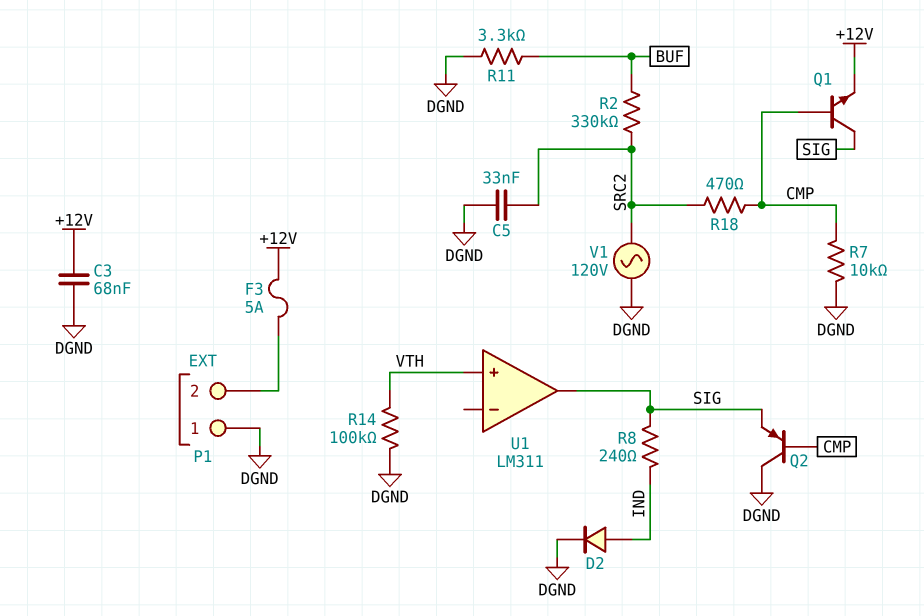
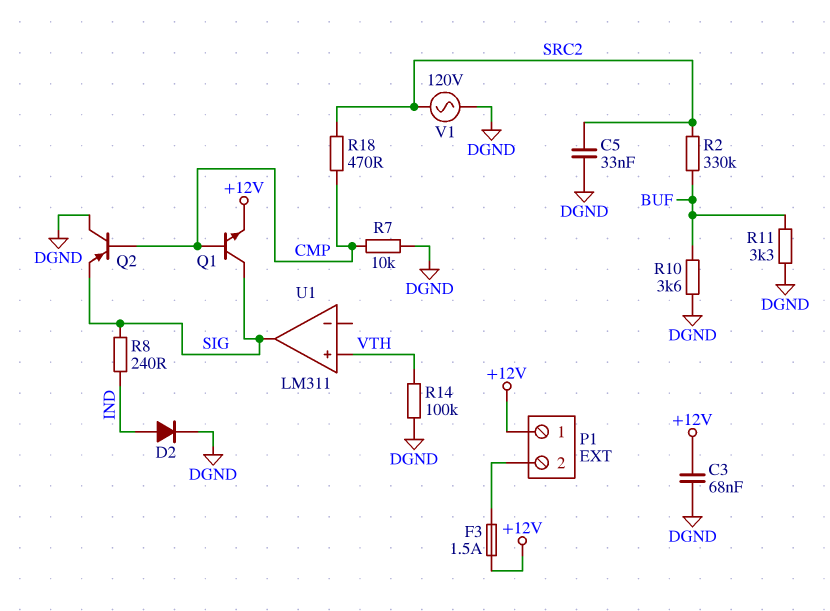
F3: 5A (+12V, P1/2) -> 1.5A (+12V, P1/2)
P1 pin 1: DGND -> +12V
R10: none -> 3.6k (BUF, DGND)

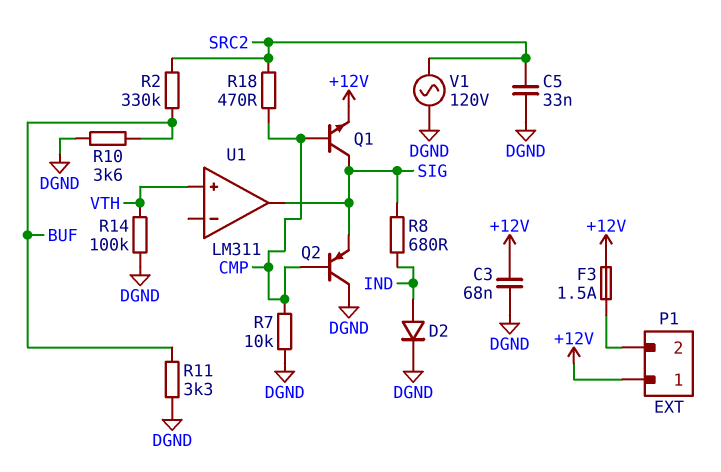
R8: 240 (IND, SIG) -> 680 (IND, SIG)

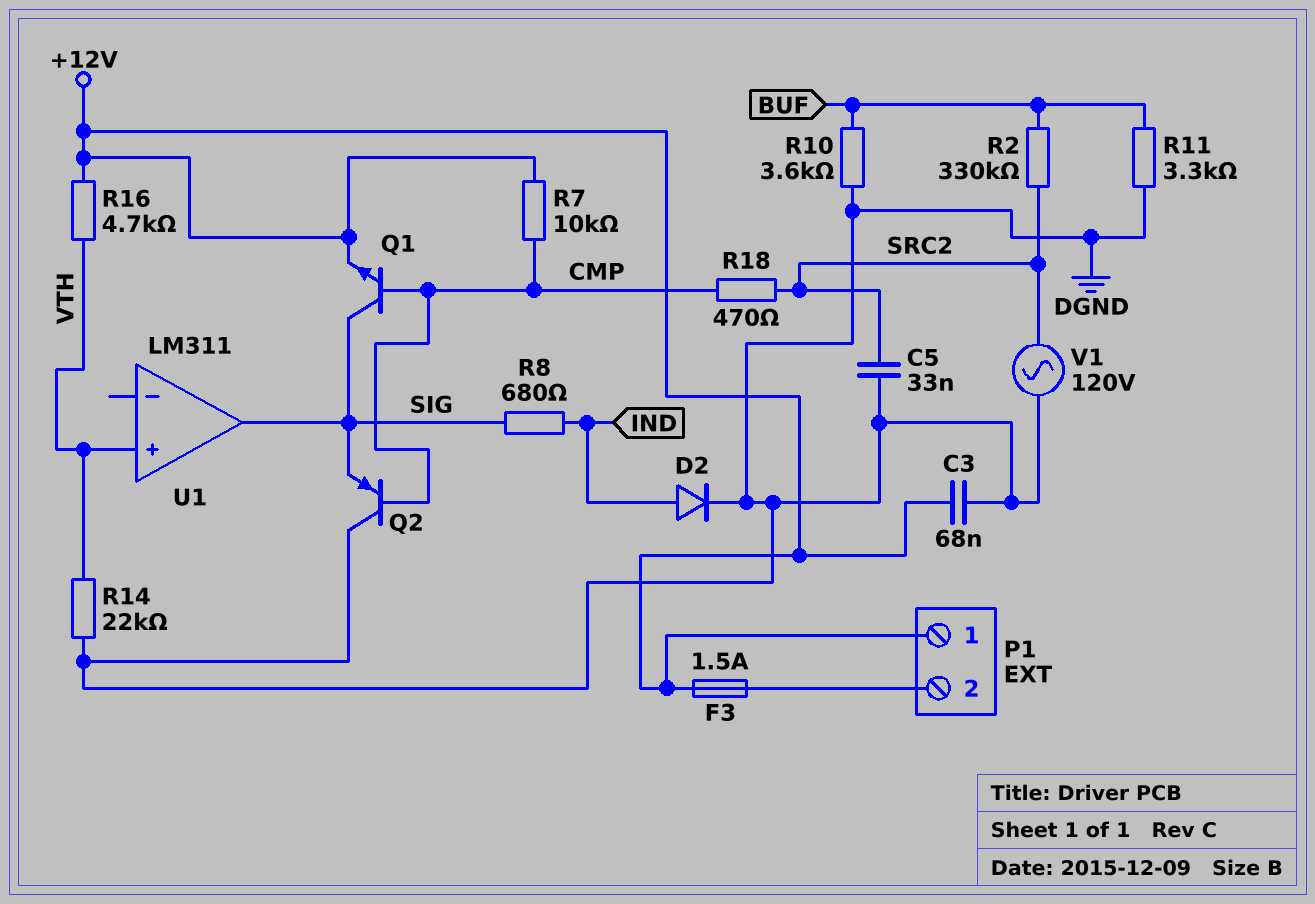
R7: 10k (CMP, DGND) -> 10k (+12V, CMP)
R14: 100k (DGND, VTH) -> 22k (DGND, VTH)
R16: none -> 4.7k (+12V, VTH)

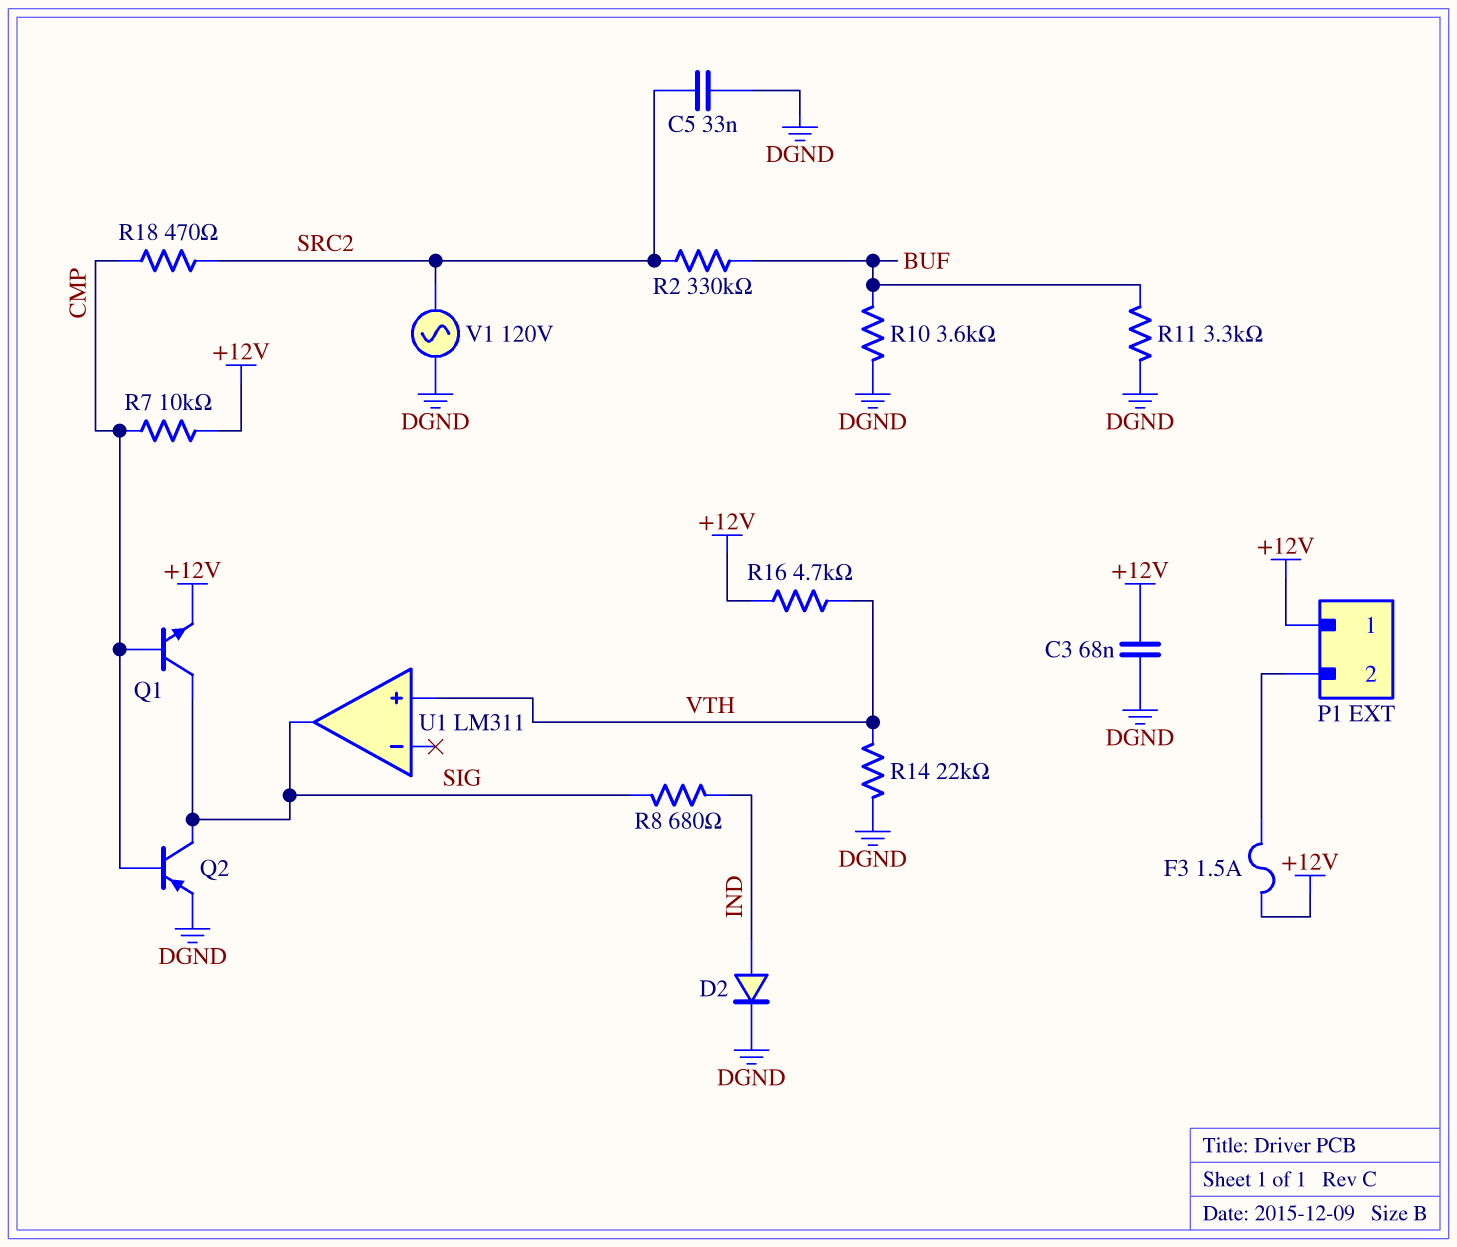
Q2: PNP (B CMP, C DGND, E SIG) -> PNP (B CMP, C SIG, E DGND)

